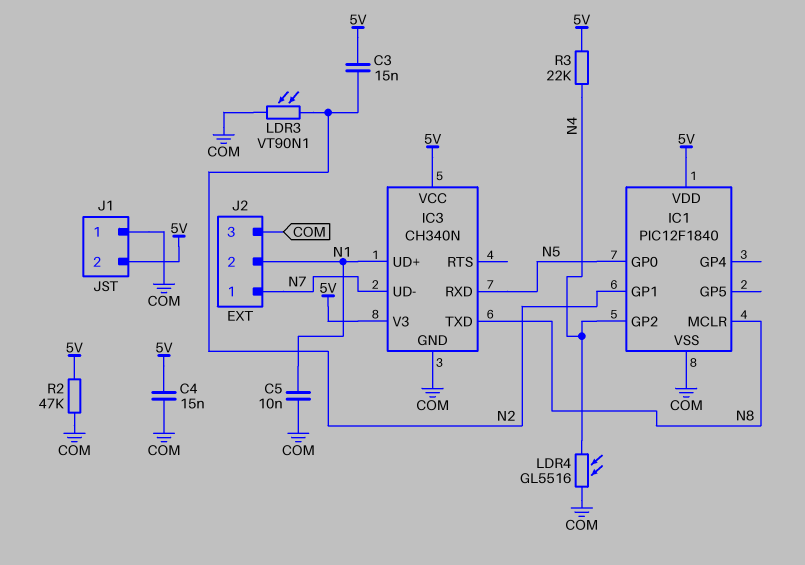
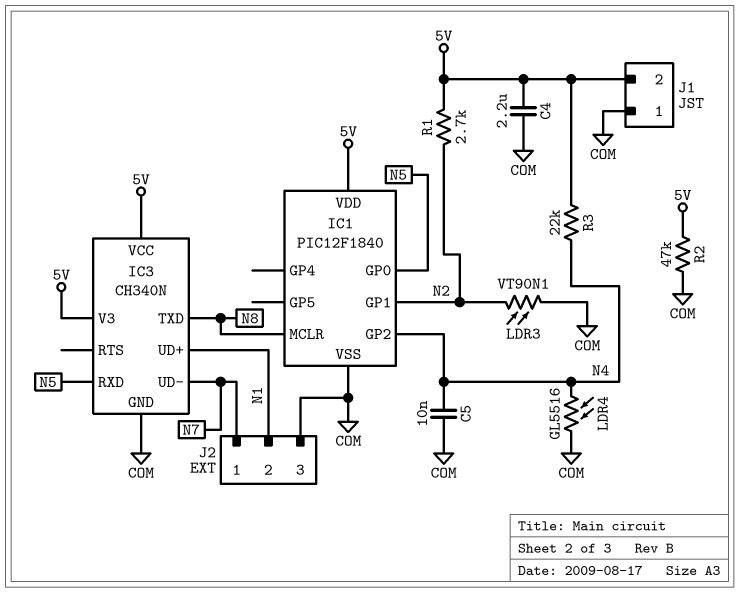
C3: 15nF (5V, N2) -> none
C4: 15nF (5V, COM) -> 2.2uF (5V, COM)
C5: 10nF (COM, N1) -> 10nF (COM, N4)
R1: none -> 2.7k (5V, N2)

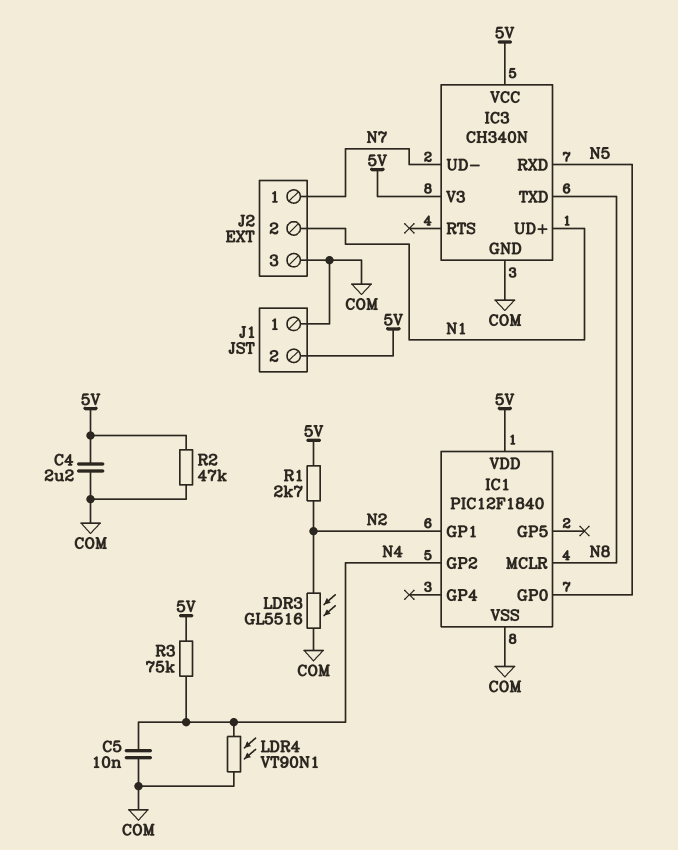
LDR3: VT90N1 (COM, N2) -> GL5516 (COM, N2)
LDR4: GL5516 (COM, N4) -> VT90N1 (COM, N4)
R3: 22k (5V, N4) -> 75k (5V, N4)

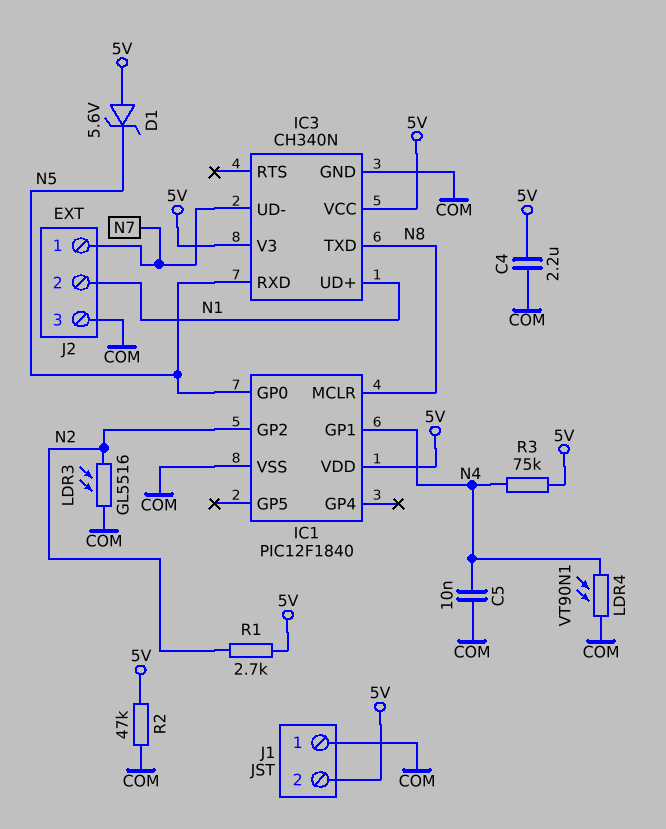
D1: none -> zener 5.6V (A 5V, K N5)
IC1 pin GP1: N2 -> N4
IC1 pin GP2: N4 -> N2

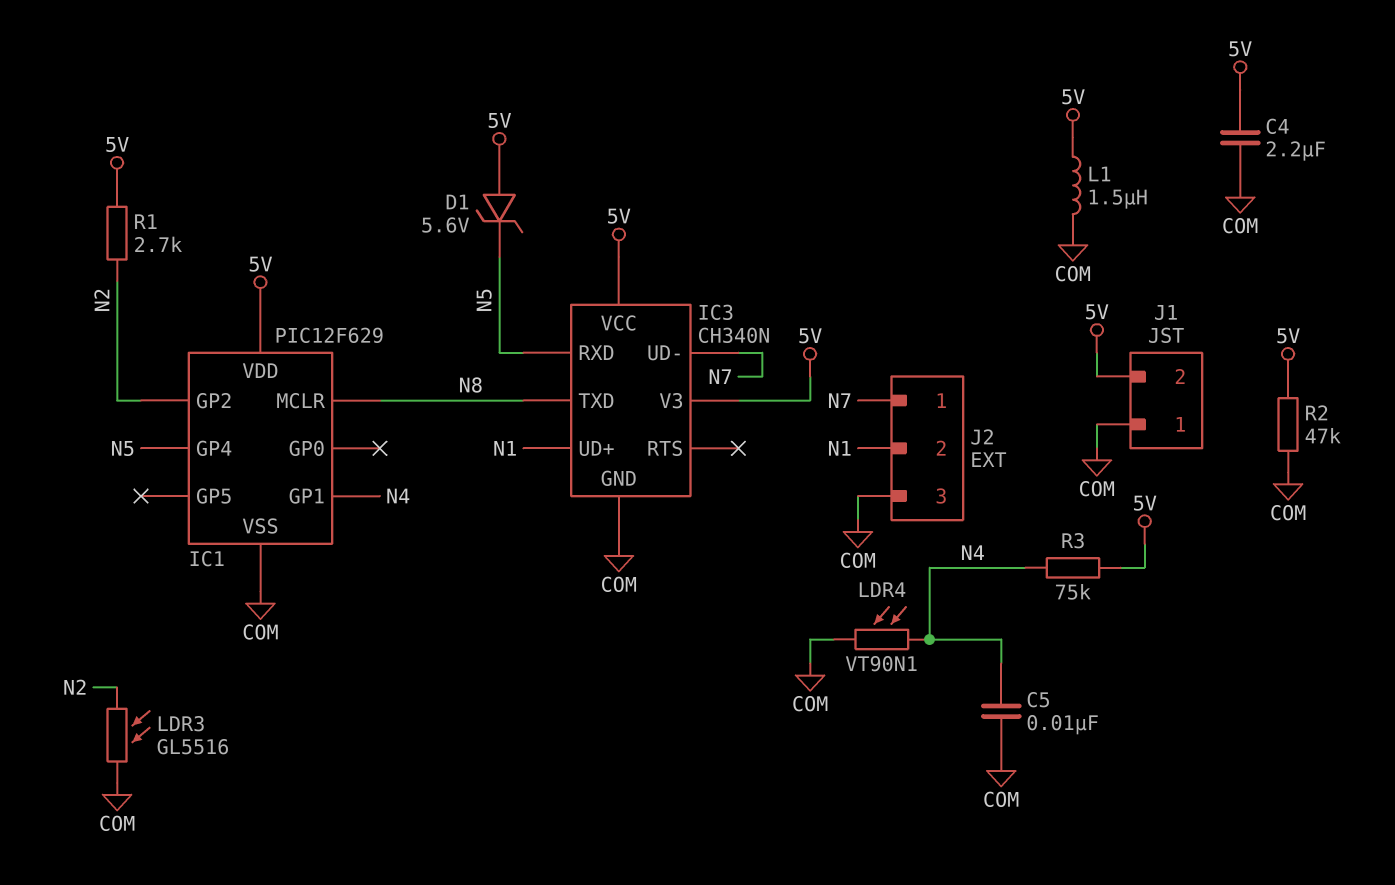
IC1: PIC12F1840 -> PIC12F629
IC1 pin GP0: N5 -> none
IC1 pin GP4: none -> N5
L1: none -> 1.5uH (5V, COM)

